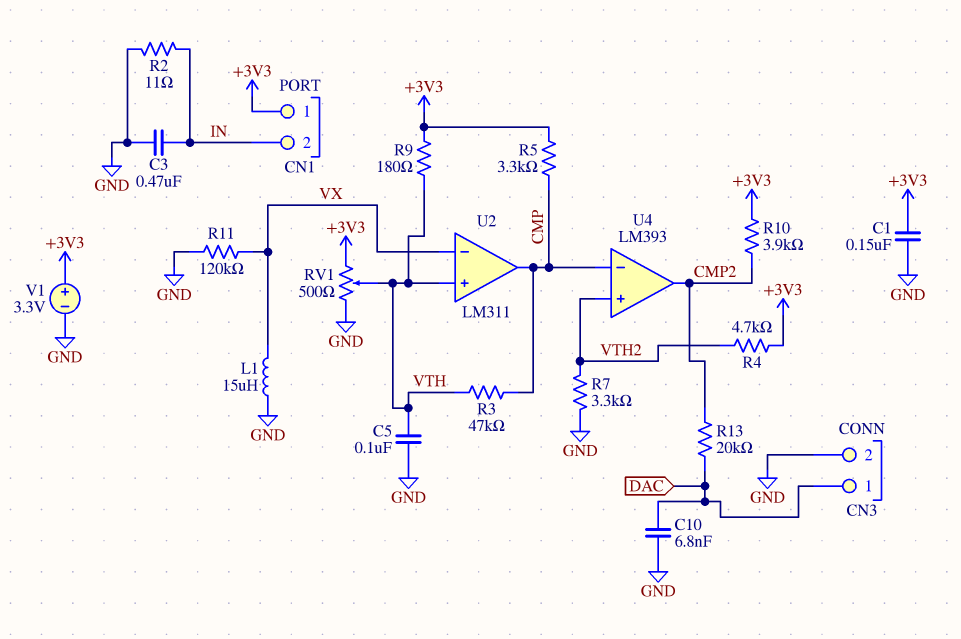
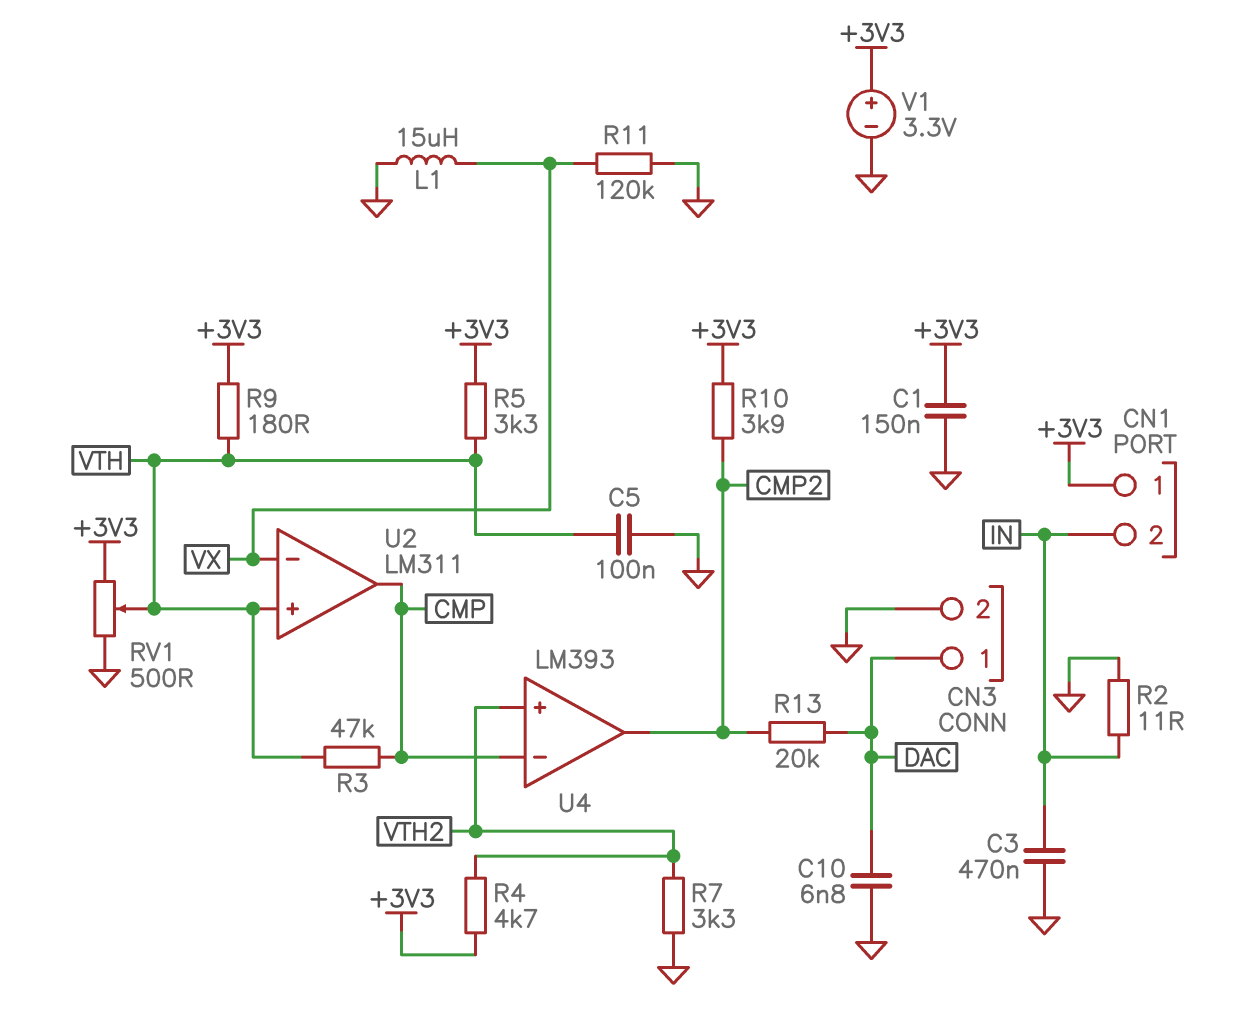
R5: 3.3k (+3V3, CMP) -> 3.3k (+3V3, VTH)

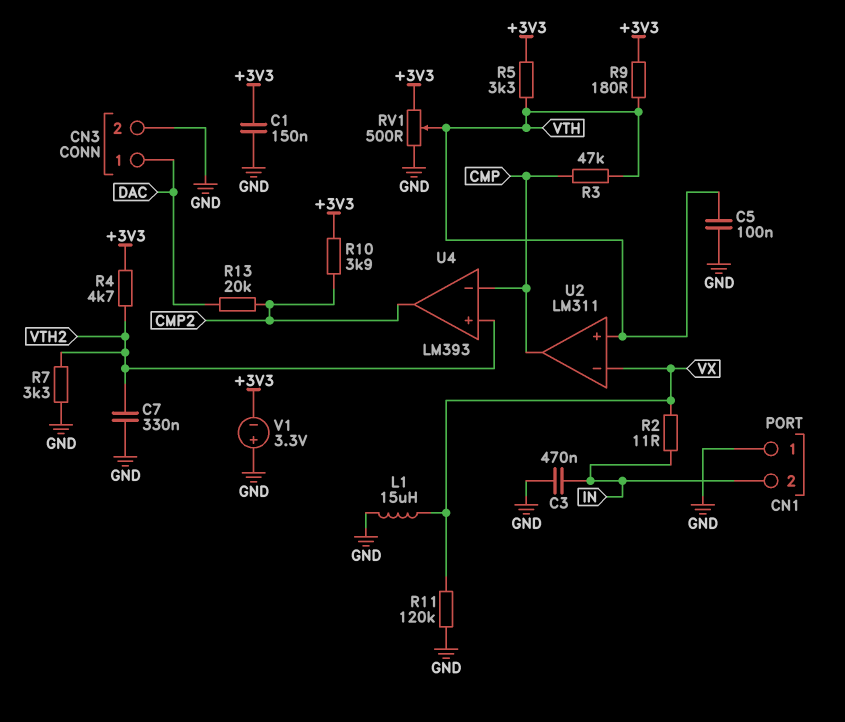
C7: none -> 330nF (GND, VTH2)
C10: 6.8nF (DAC, GND) -> none
CN1 pin 1: +3V3 -> GND
R2: 11 (GND, IN) -> 11 (IN, VX)
V1: 3.3V (plus +3V3, minus GND) -> 3.3V (plus GND, minus +3V3)

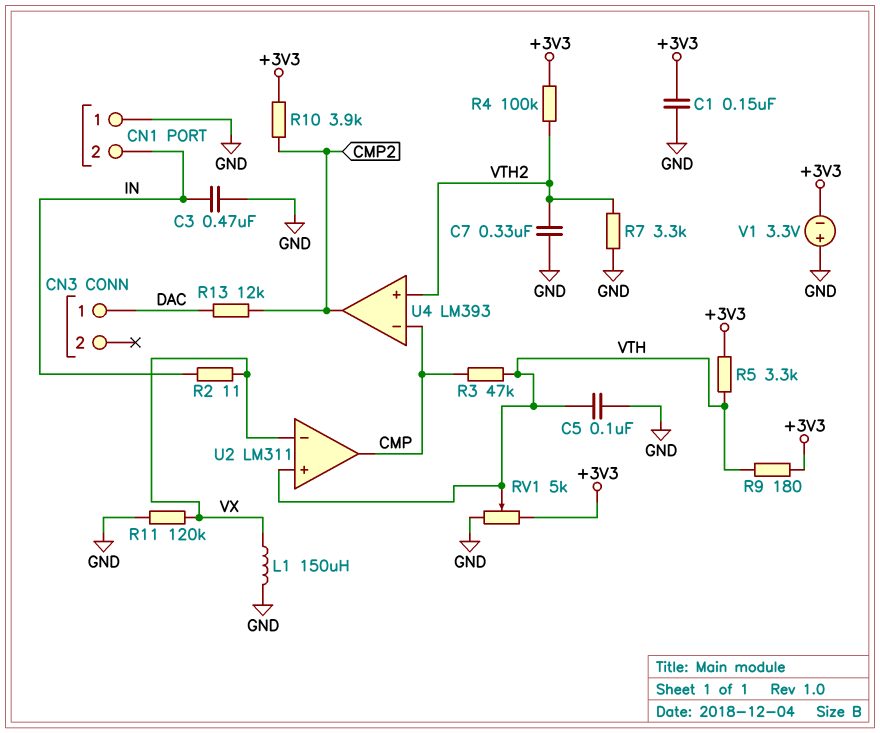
CN3 pin 2: GND -> none
L1: 15uH (GND, VX) -> 150uH (GND, VX)
R4: 4.7k (+3V3, VTH2) -> 100k (+3V3, VTH2)
R13: 20k (CMP2, DAC) -> 12k (CMP2, DAC)
RV1: 500 (+3V3, GND, wiper VTH) -> 5k (+3V3, GND, wiper VTH)

